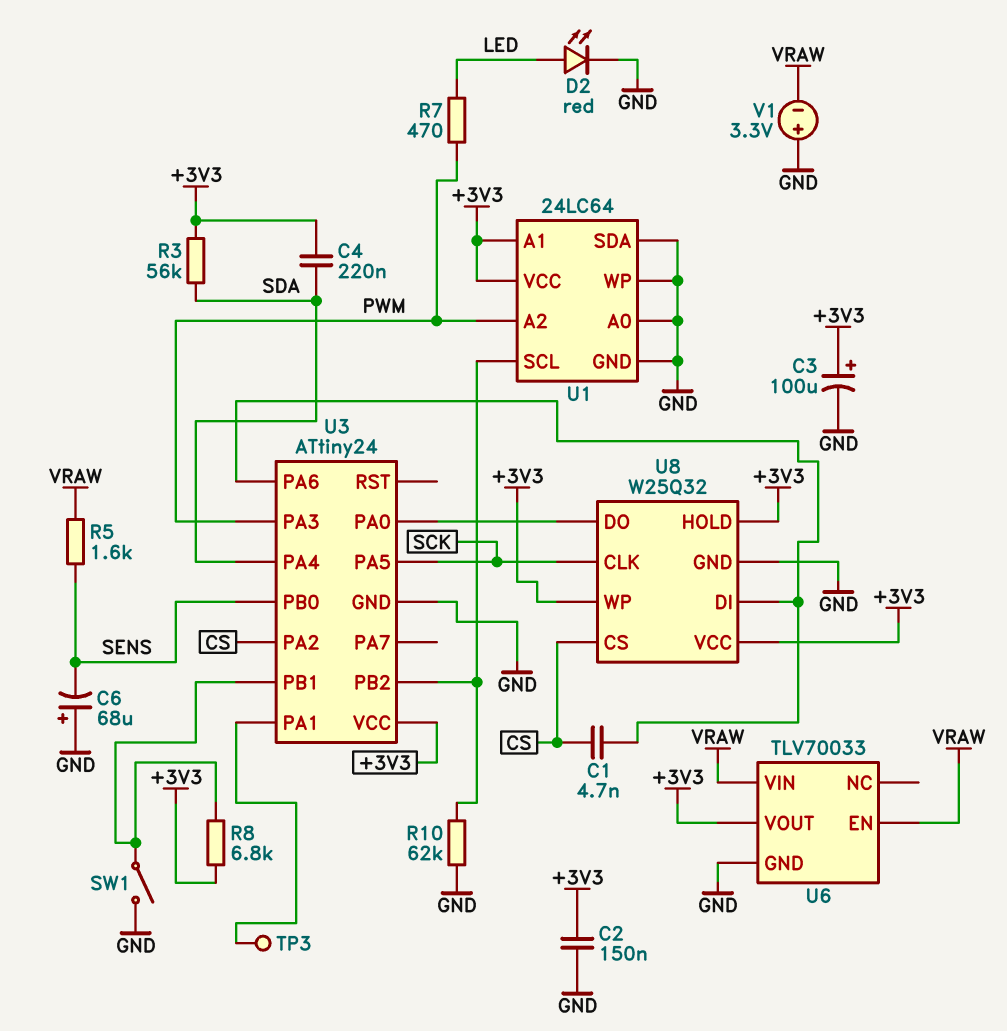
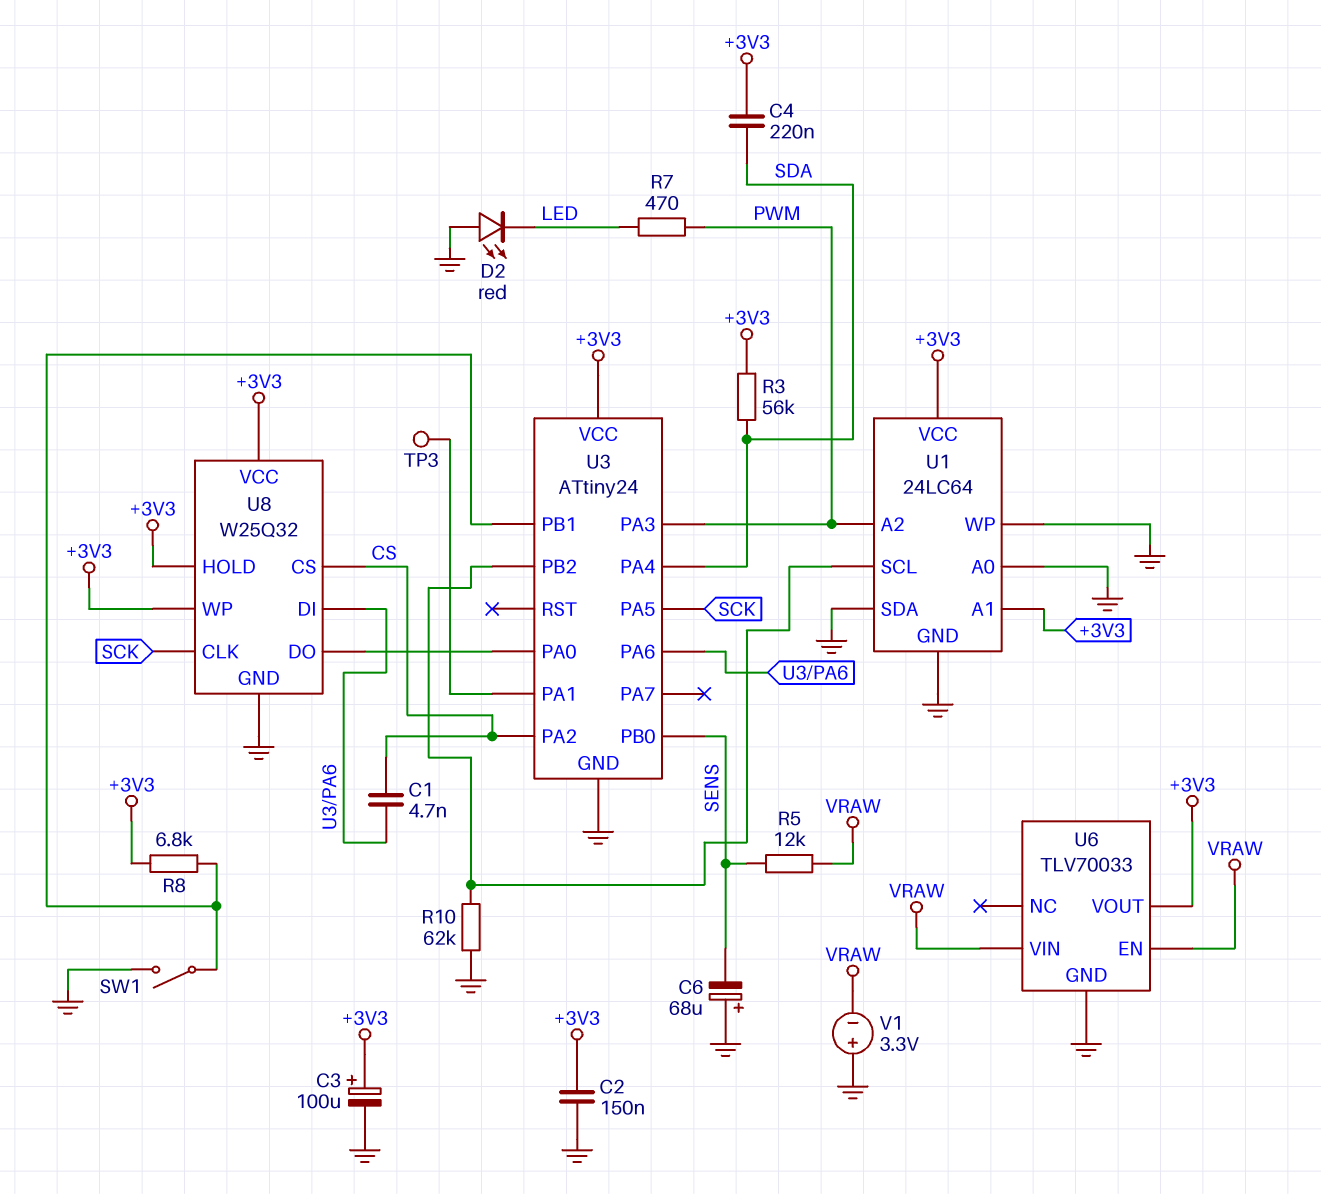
D2: LED red (A LED, K GND) -> LED red (A GND, K LED)
R5: 1.6k (SENS, VRAW) -> 12k (SENS, VRAW)

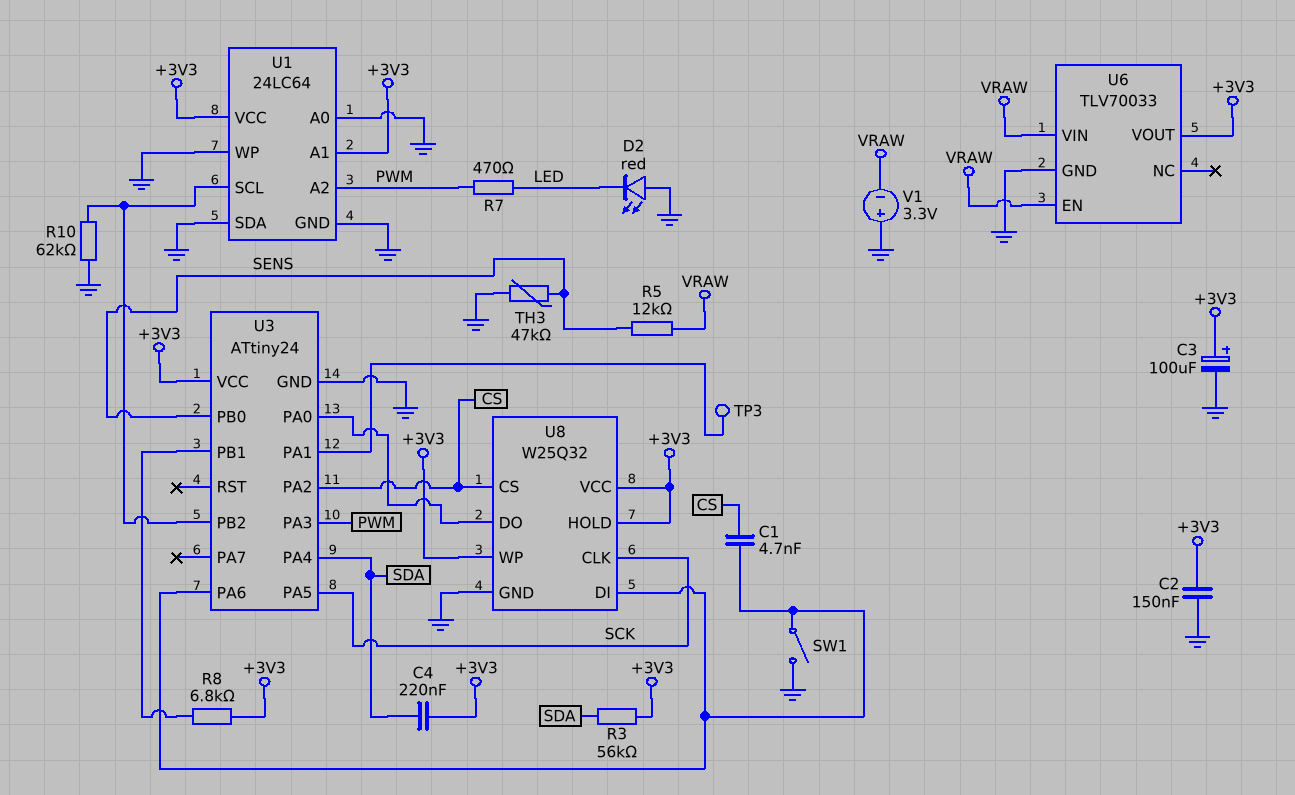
C6: 68uF (plus GND, minus SENS) -> none
SW1: switch (GND, U3/PB1) -> switch (GND, U3/PA6)
TH3: none -> 47k (GND, SENS)

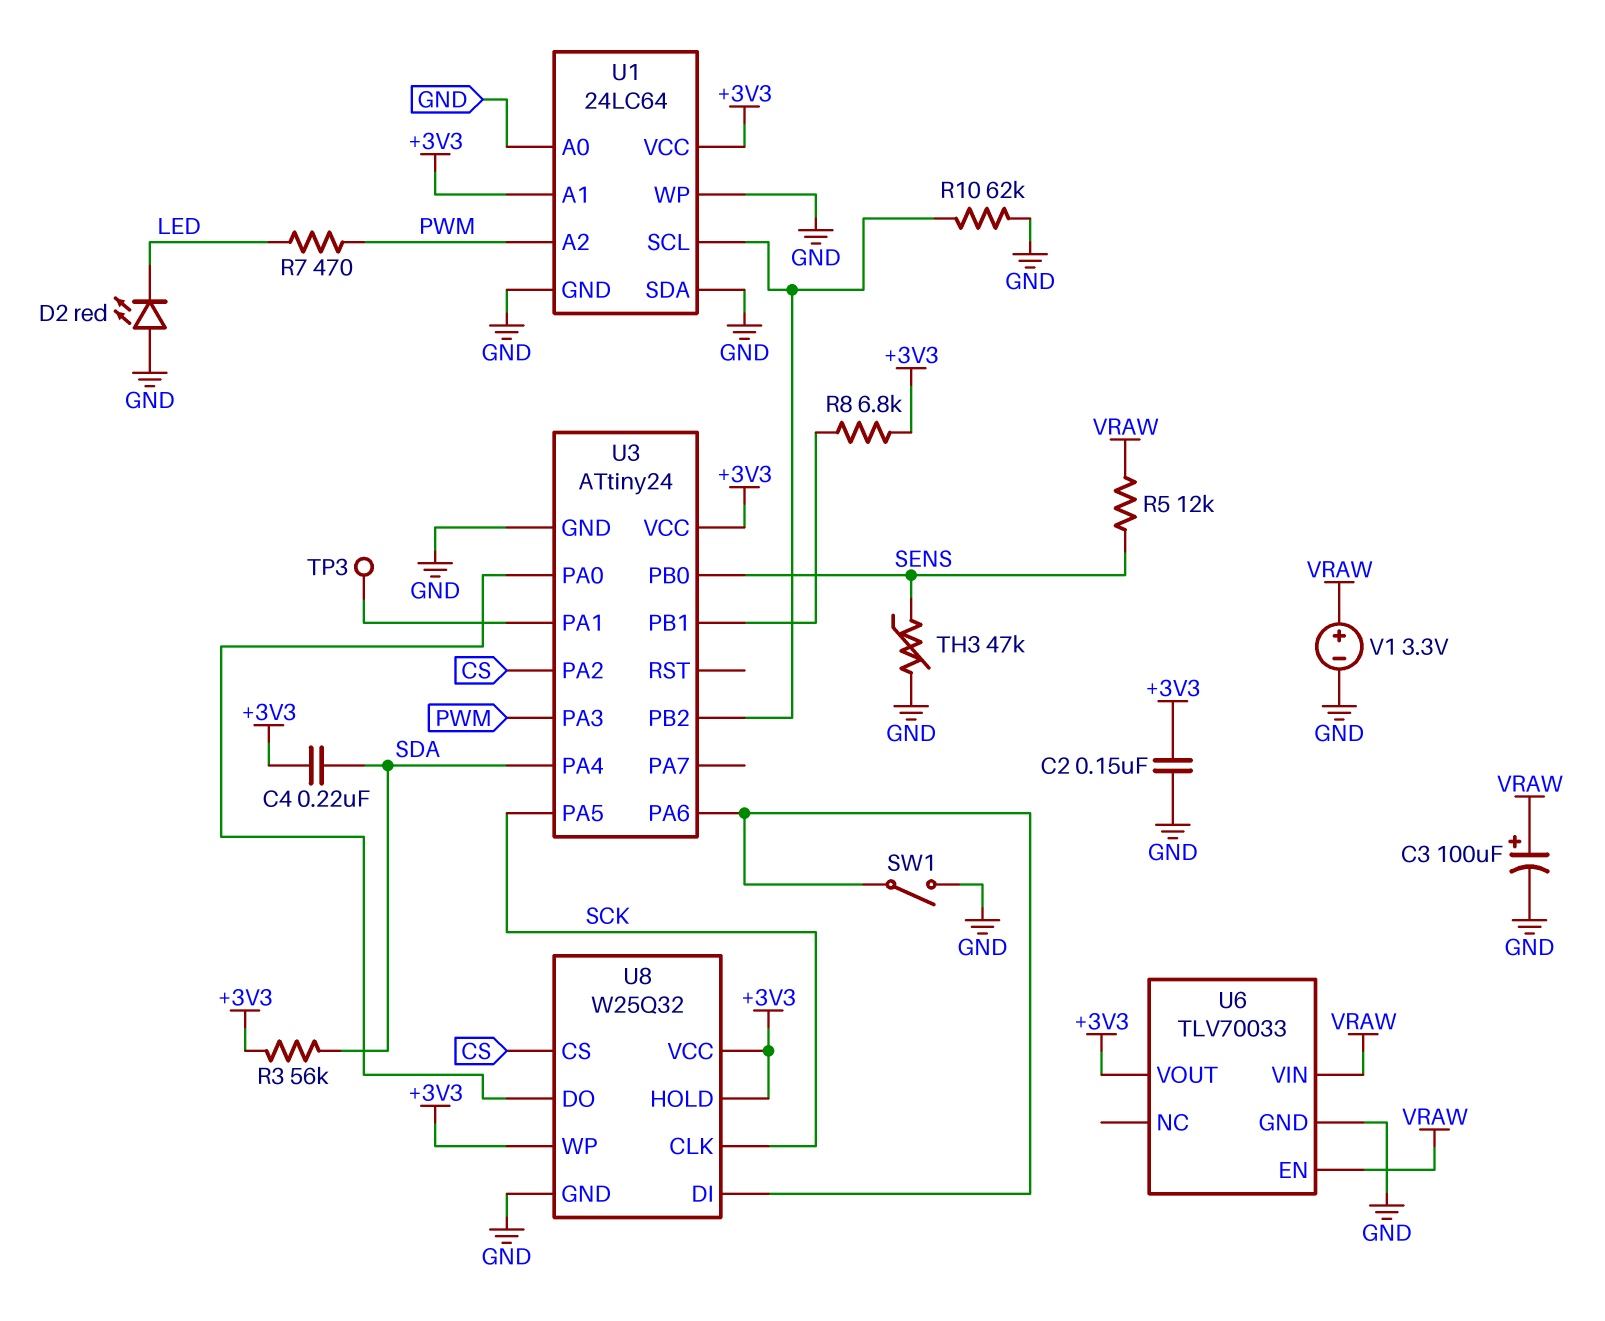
C1: 4.7nF (CS, U3/PA6) -> none
C3: 100uF (plus +3V3, minus GND) -> 100uF (plus VRAW, minus GND)
V1: 3.3V (plus GND, minus VRAW) -> 3.3V (plus VRAW, minus GND)

